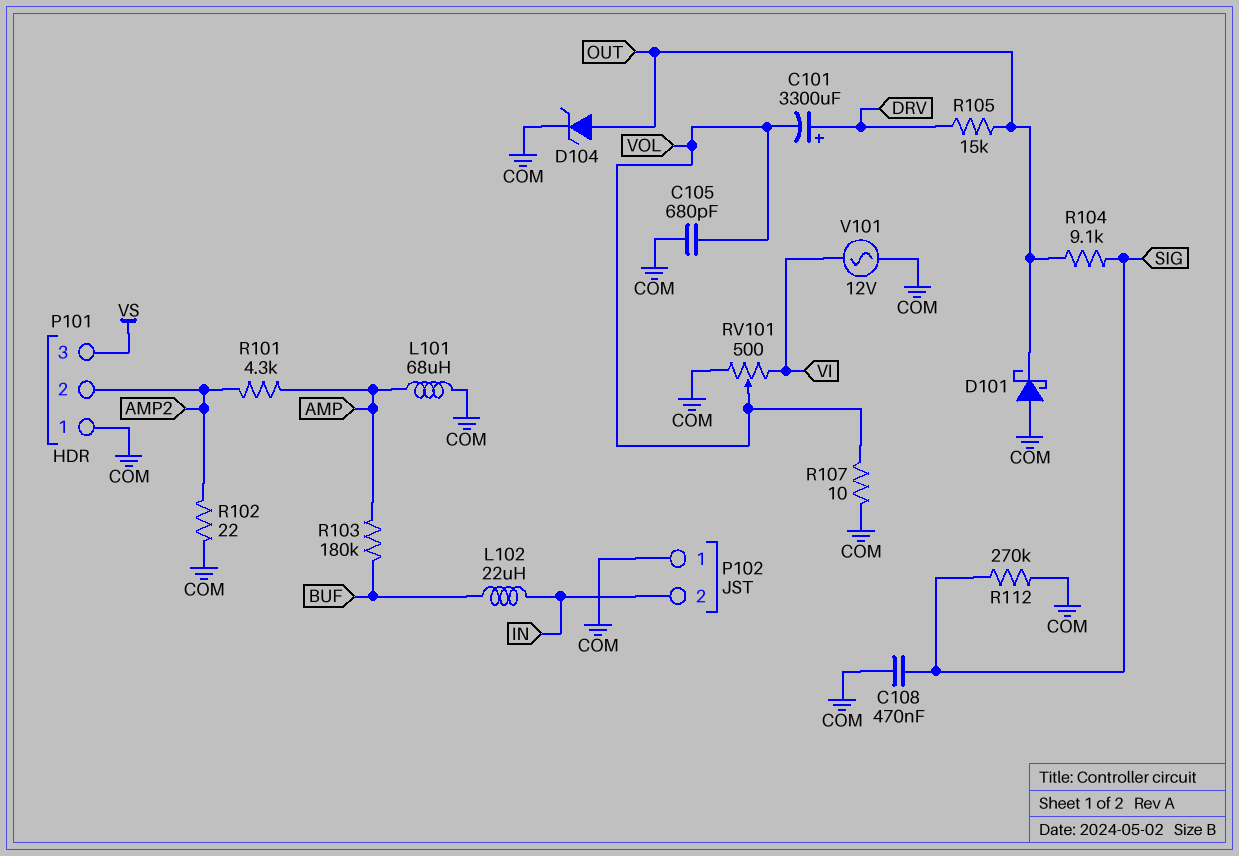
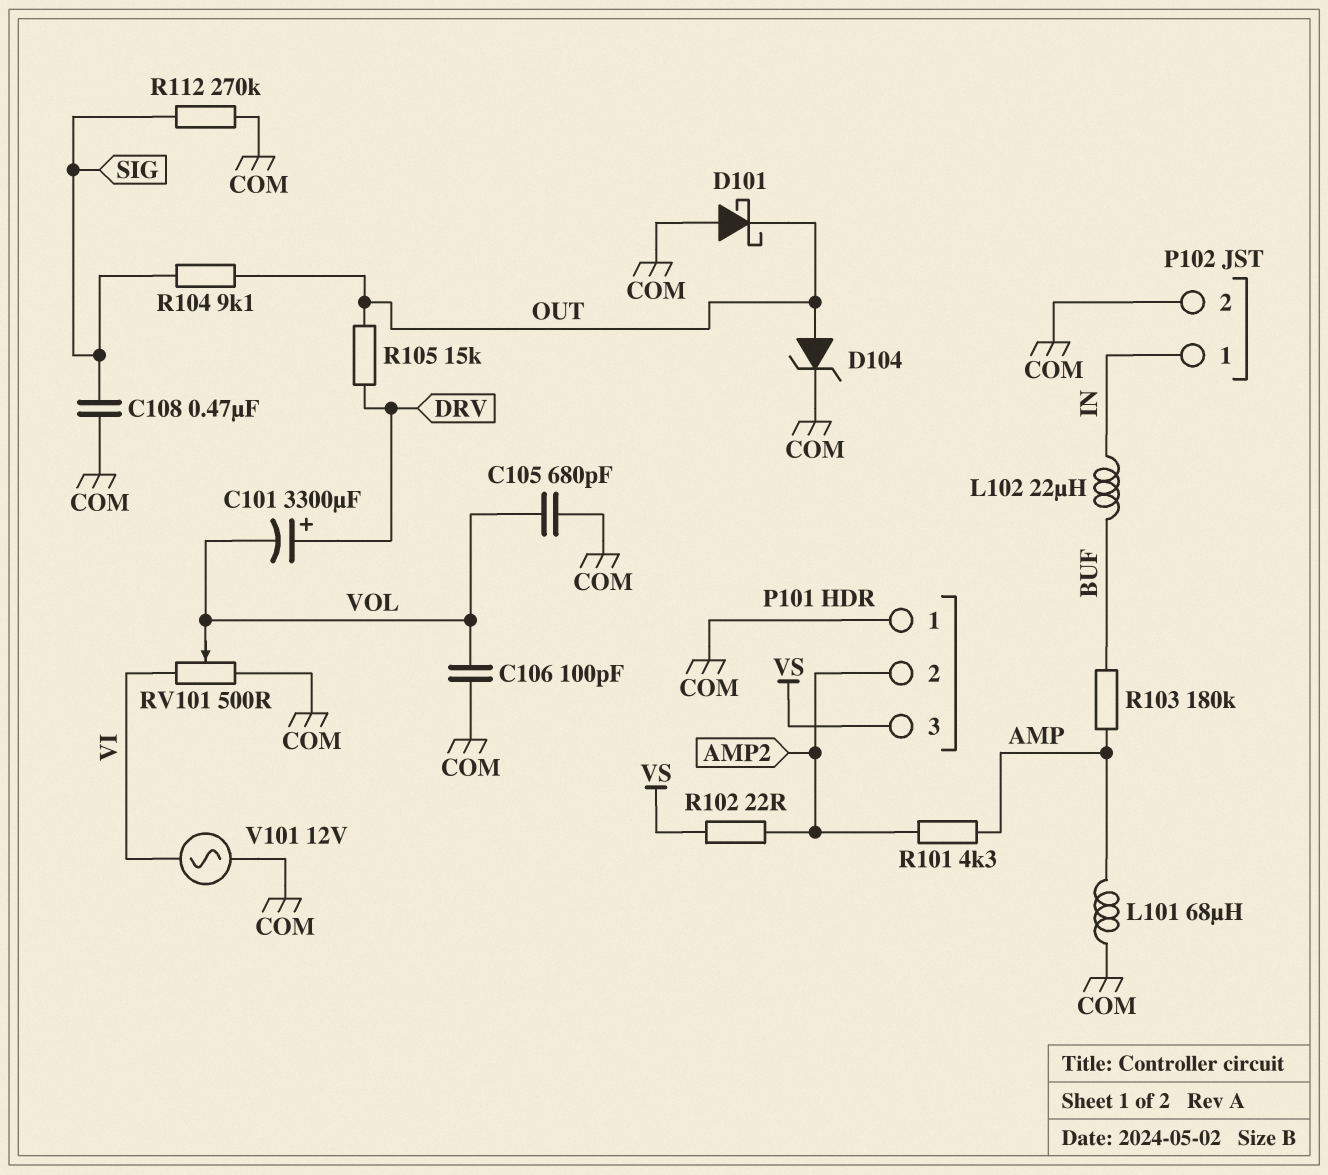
C106: none -> 100pF (COM, VOL)
P102 pin 1: COM -> IN
P102 pin 2: IN -> COM
R102: 22 (AMP2, COM) -> 22 (AMP2, VS)
R107: 10 (COM, VOL) -> none

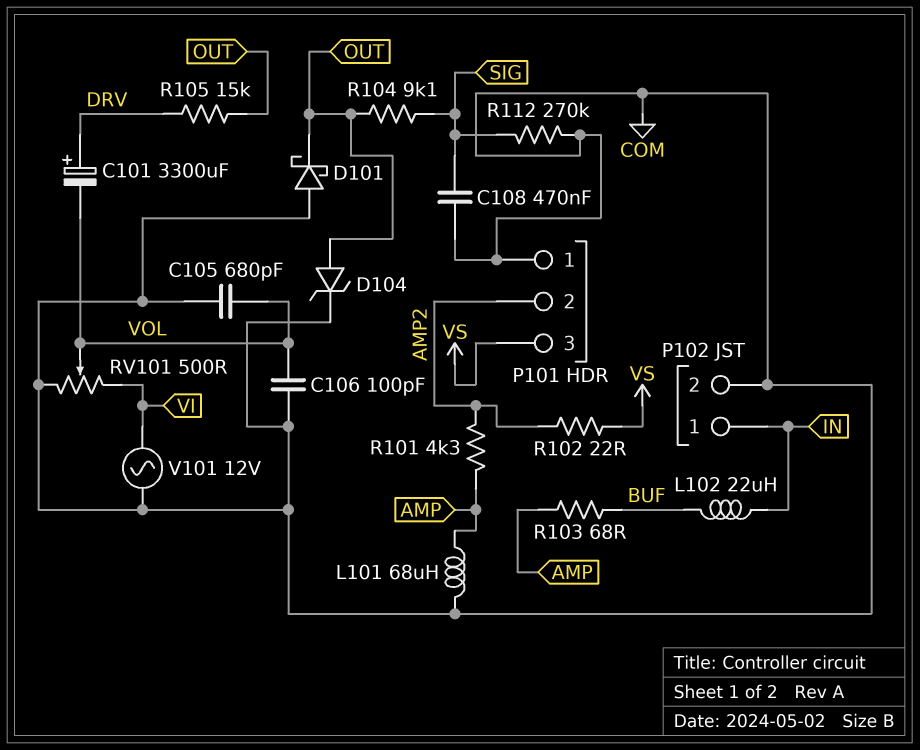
R103: 180k (AMP, BUF) -> 68 (AMP, BUF)

